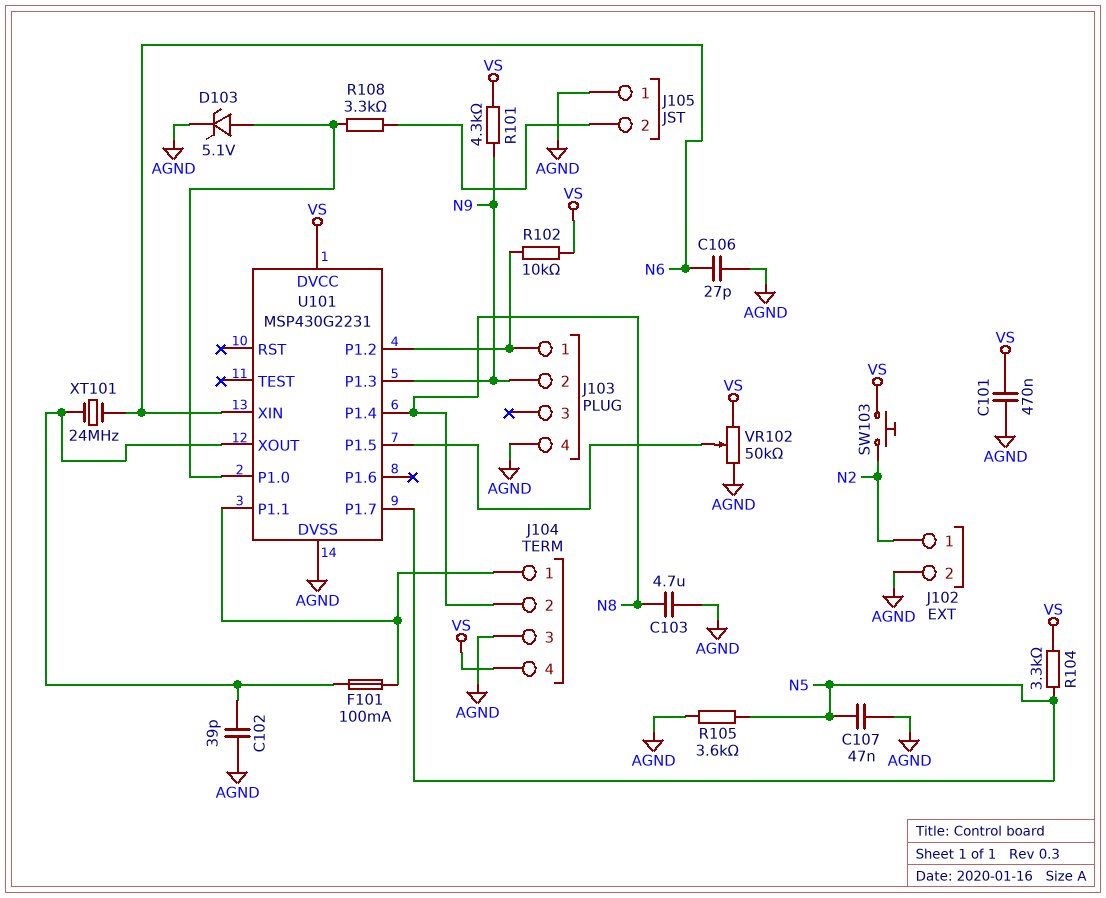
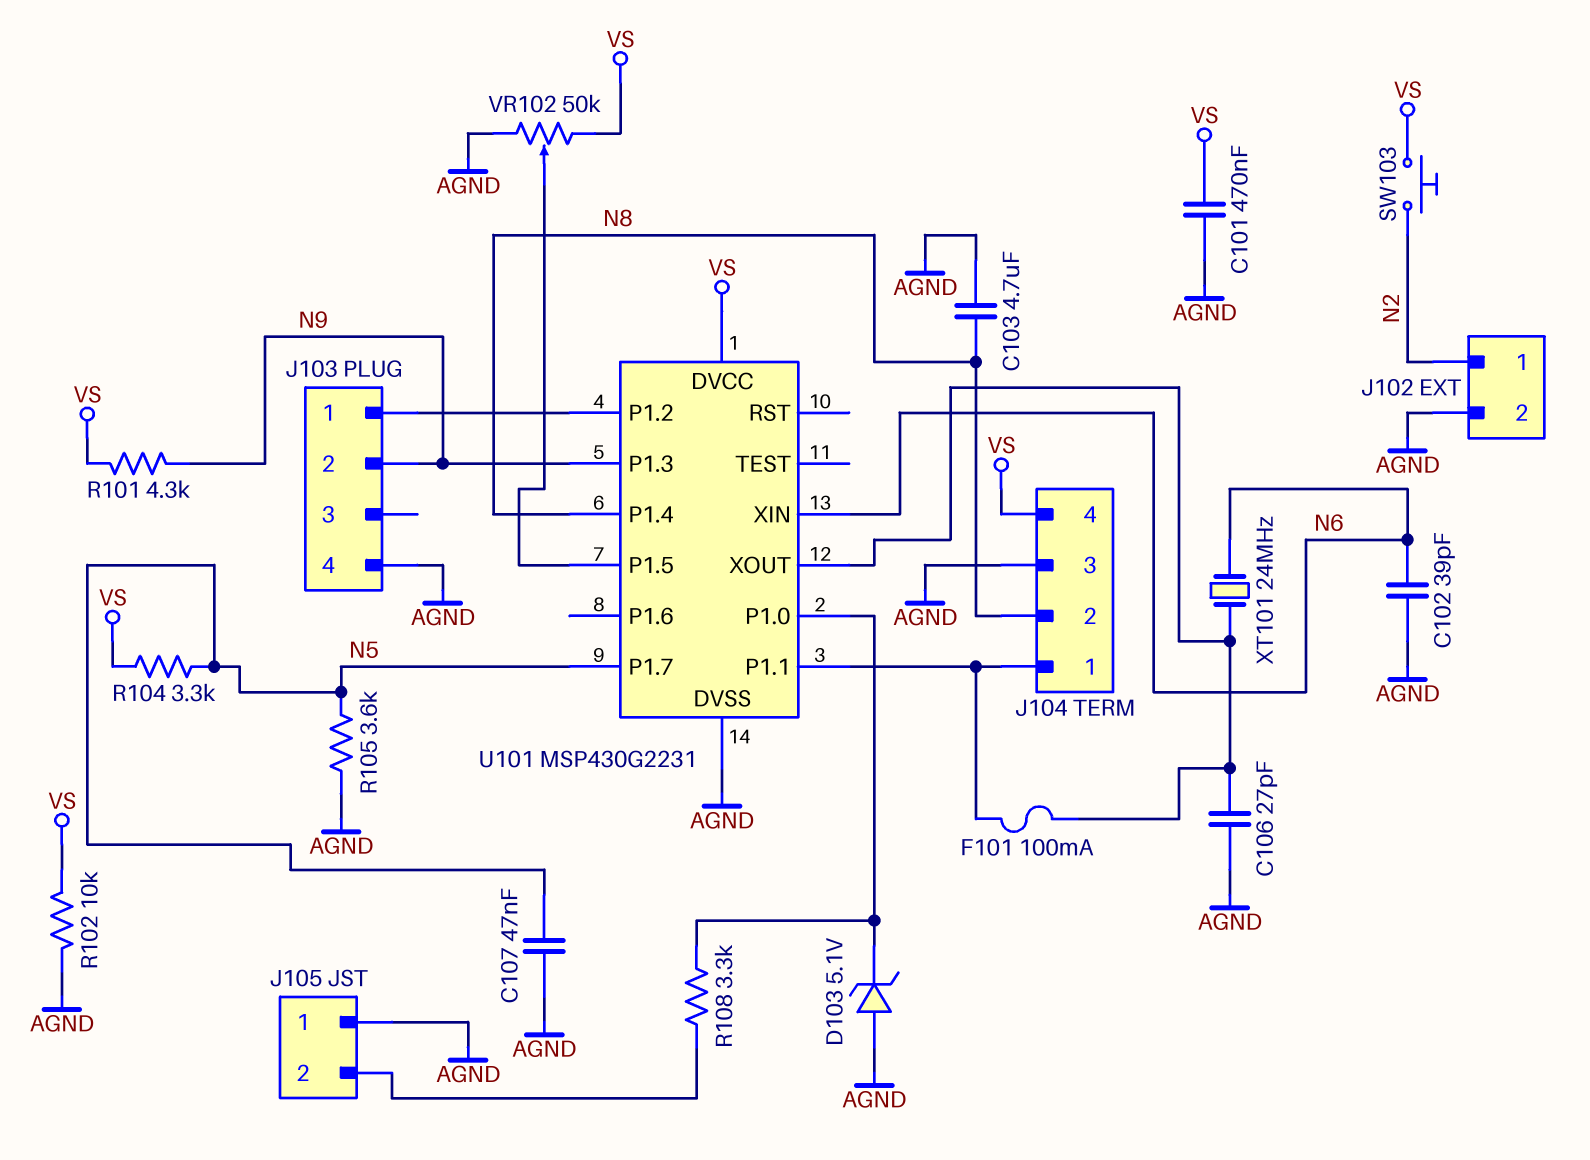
C102: 39pF (AGND, U101/XOUT) -> 39pF (AGND, N6)
C106: 27pF (AGND, N6) -> 27pF (AGND, U101/XOUT)
D103: zener 5.1V (A U101/P1.0, K AGND) -> zener 5.1V (A AGND, K U101/P1.0)
R102: 10k (J103/1, VS) -> 10k (AGND, VS)

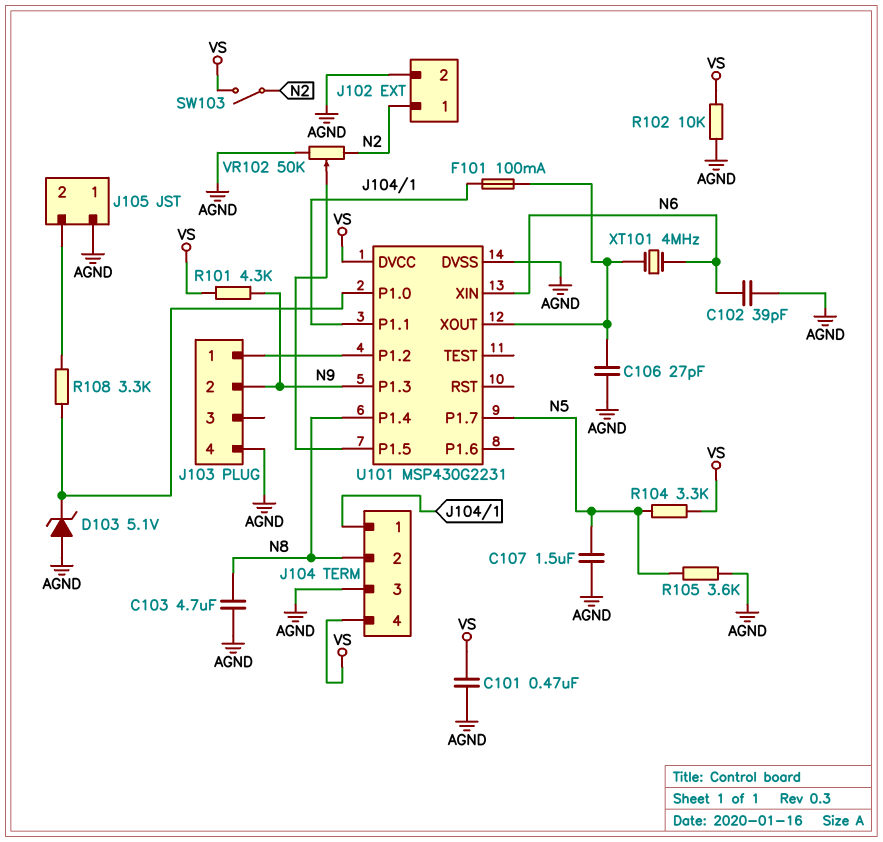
C107: 47nF (AGND, N5) -> 1.5uF (AGND, N5)
SW103: button (N2, VS) -> switch (N2, VS)
VR102: 50k (AGND, VS, wiper U101/P1.5) -> 50k (AGND, N2, wiper U101/P1.5)
XT101: 24MHz (N6, U101/XOUT) -> 4MHz (N6, U101/XOUT)

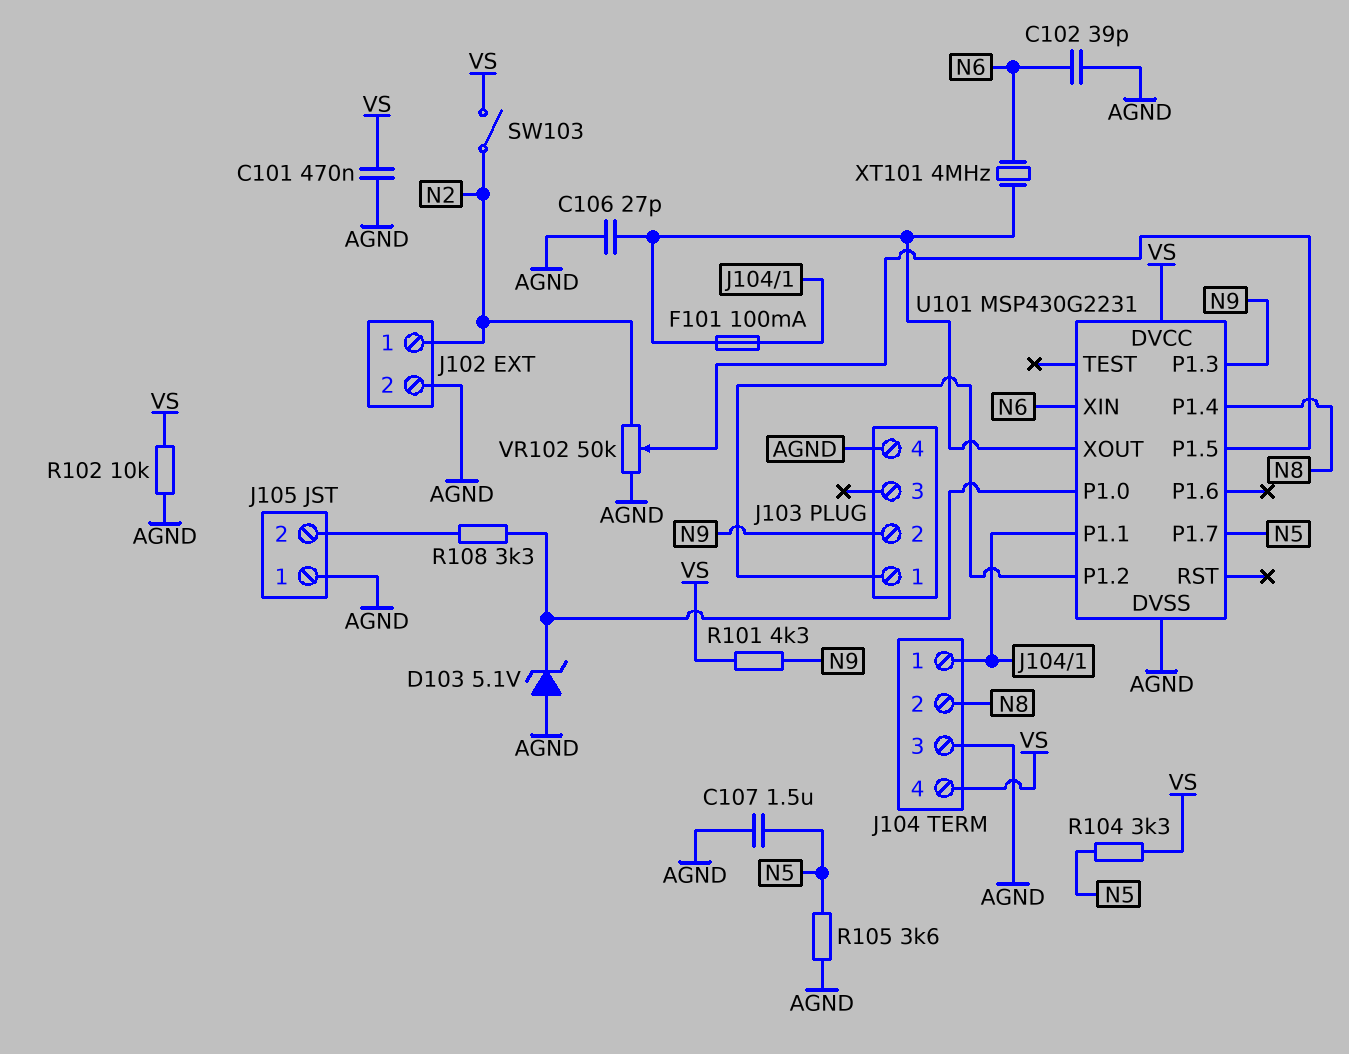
C103: 4.7uF (AGND, N8) -> none

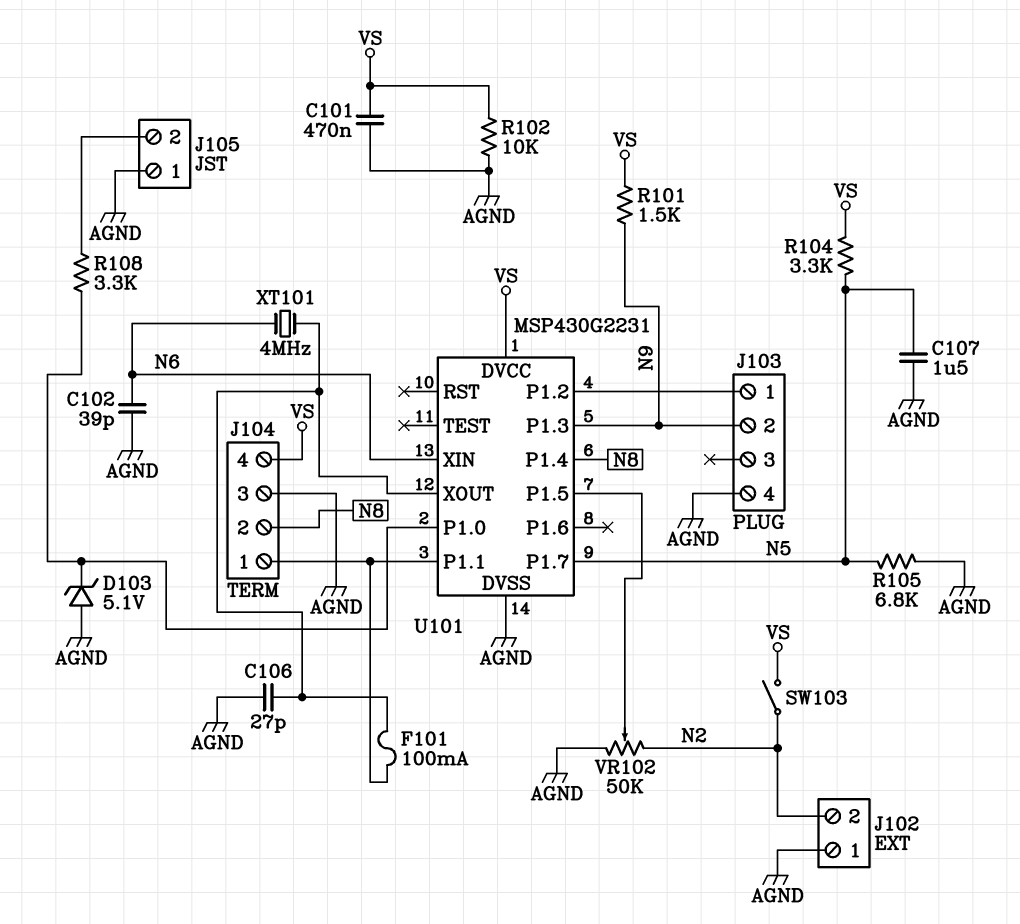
J102 pin 1: N2 -> AGND
J102 pin 2: AGND -> N2
R101: 4.3k (N9, VS) -> 1.5k (N9, VS)
R105: 3.6k (AGND, N5) -> 6.8k (AGND, N5)

